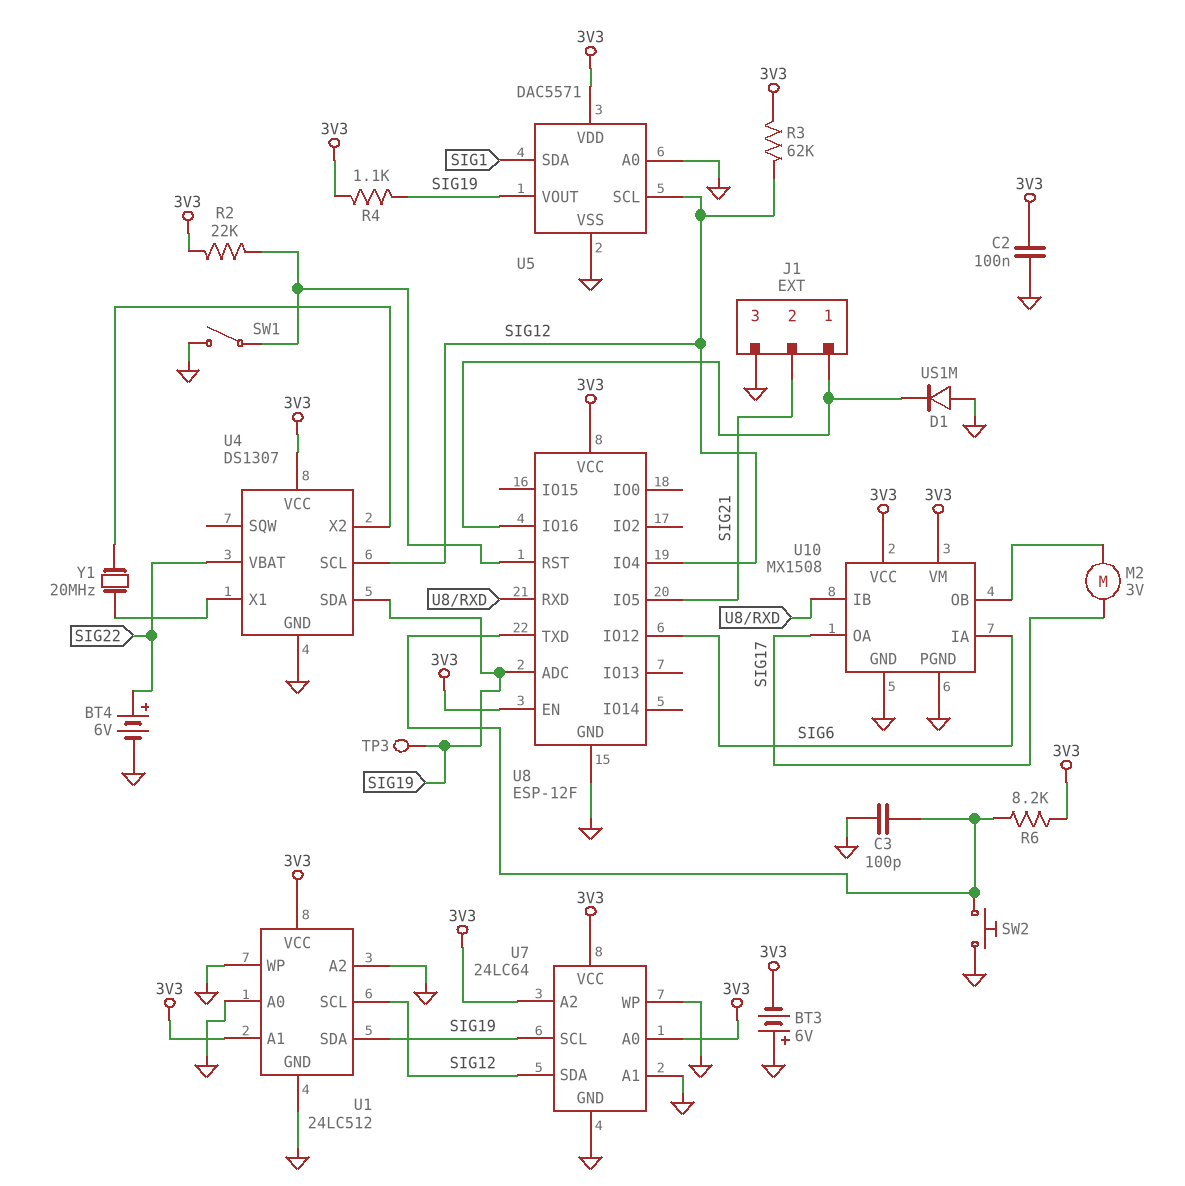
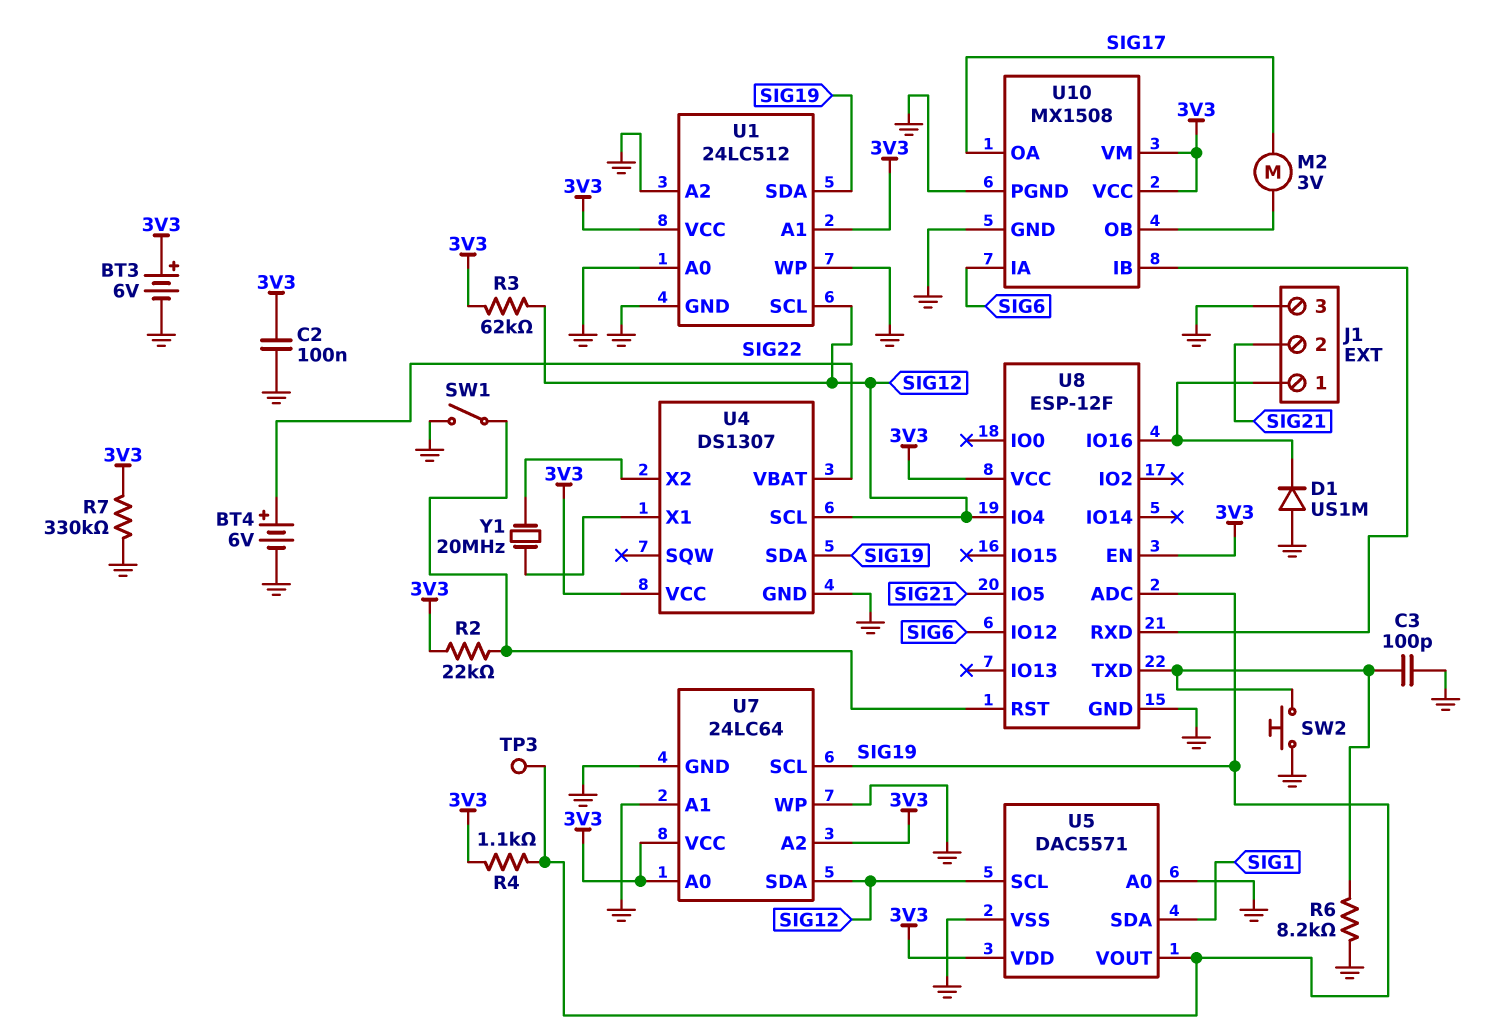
BT3: 6V (plus GND, minus 3V3) -> 6V (plus 3V3, minus GND)
R6: 8.2k (3V3, U8/TXD) -> 8.2k (GND, U8/TXD)
R7: none -> 330k (3V3, GND)

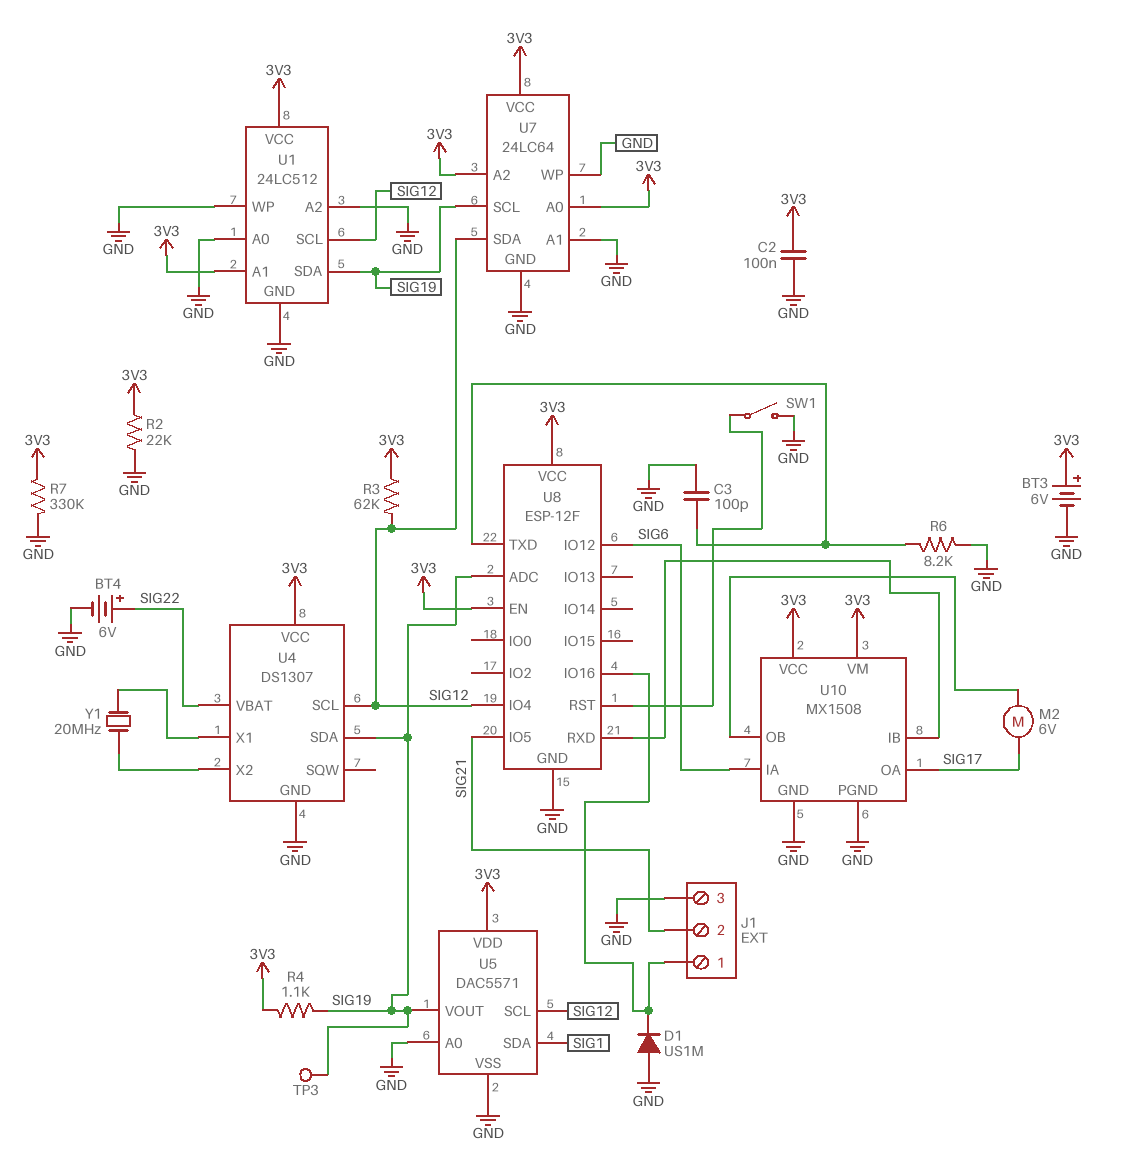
M2: motor 3V (SIG17, U10/OB) -> motor 6V (SIG17, U10/OB)
R2: 22k (3V3, U8/RST) -> 22k (3V3, GND)
SW2: button (GND, U8/TXD) -> none

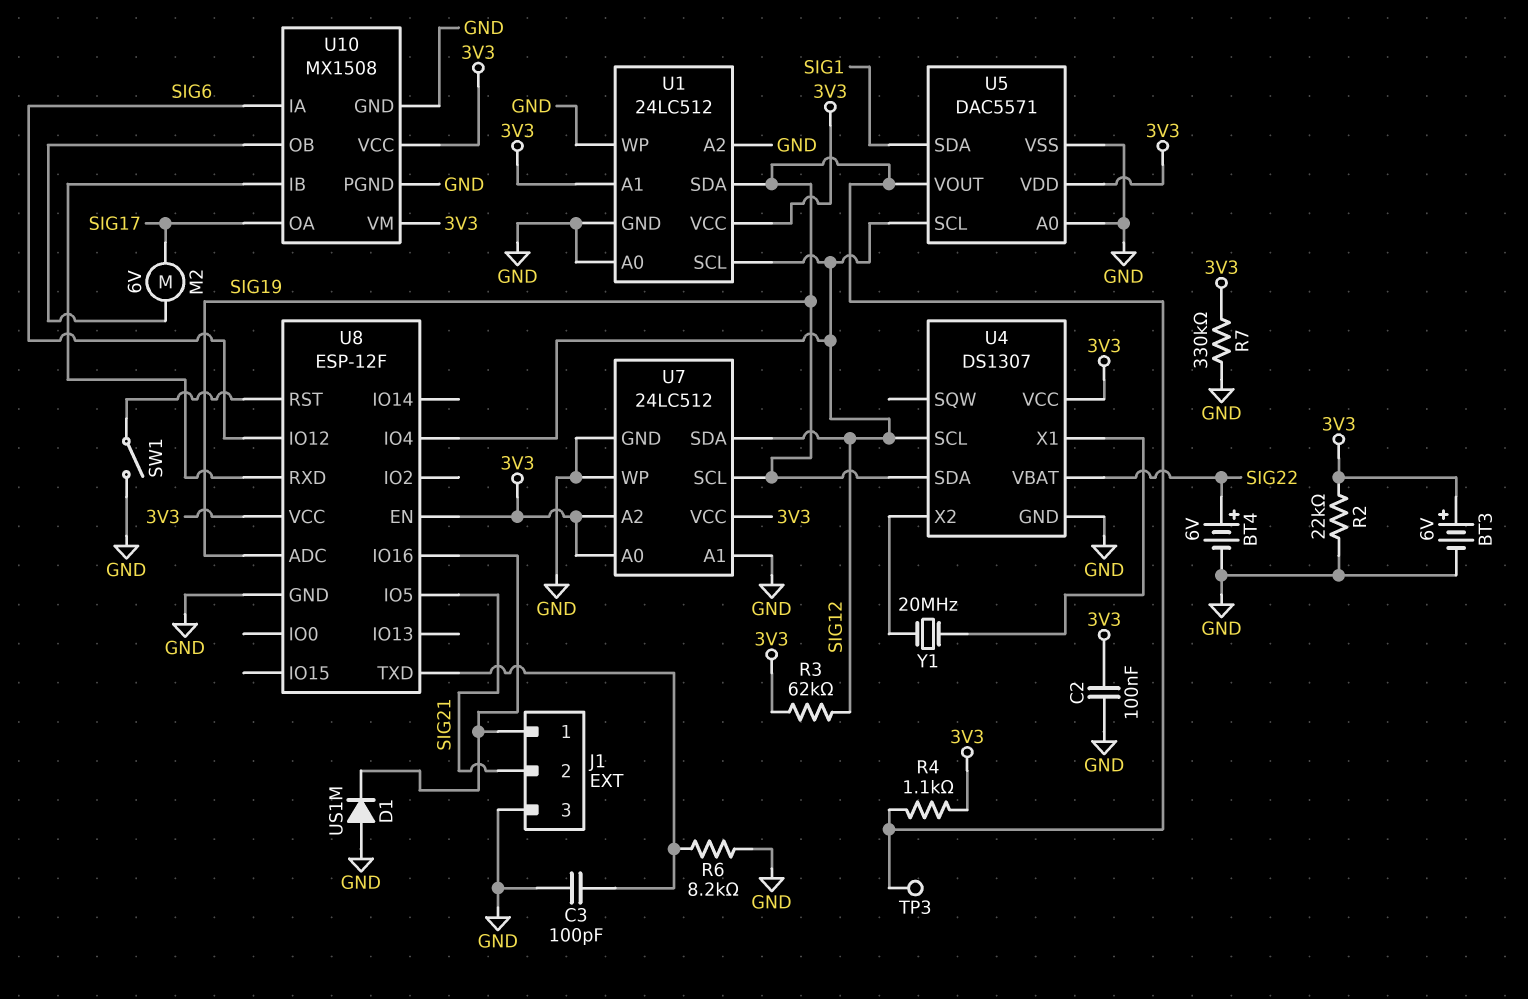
U7: 24LC64 -> 24LC512

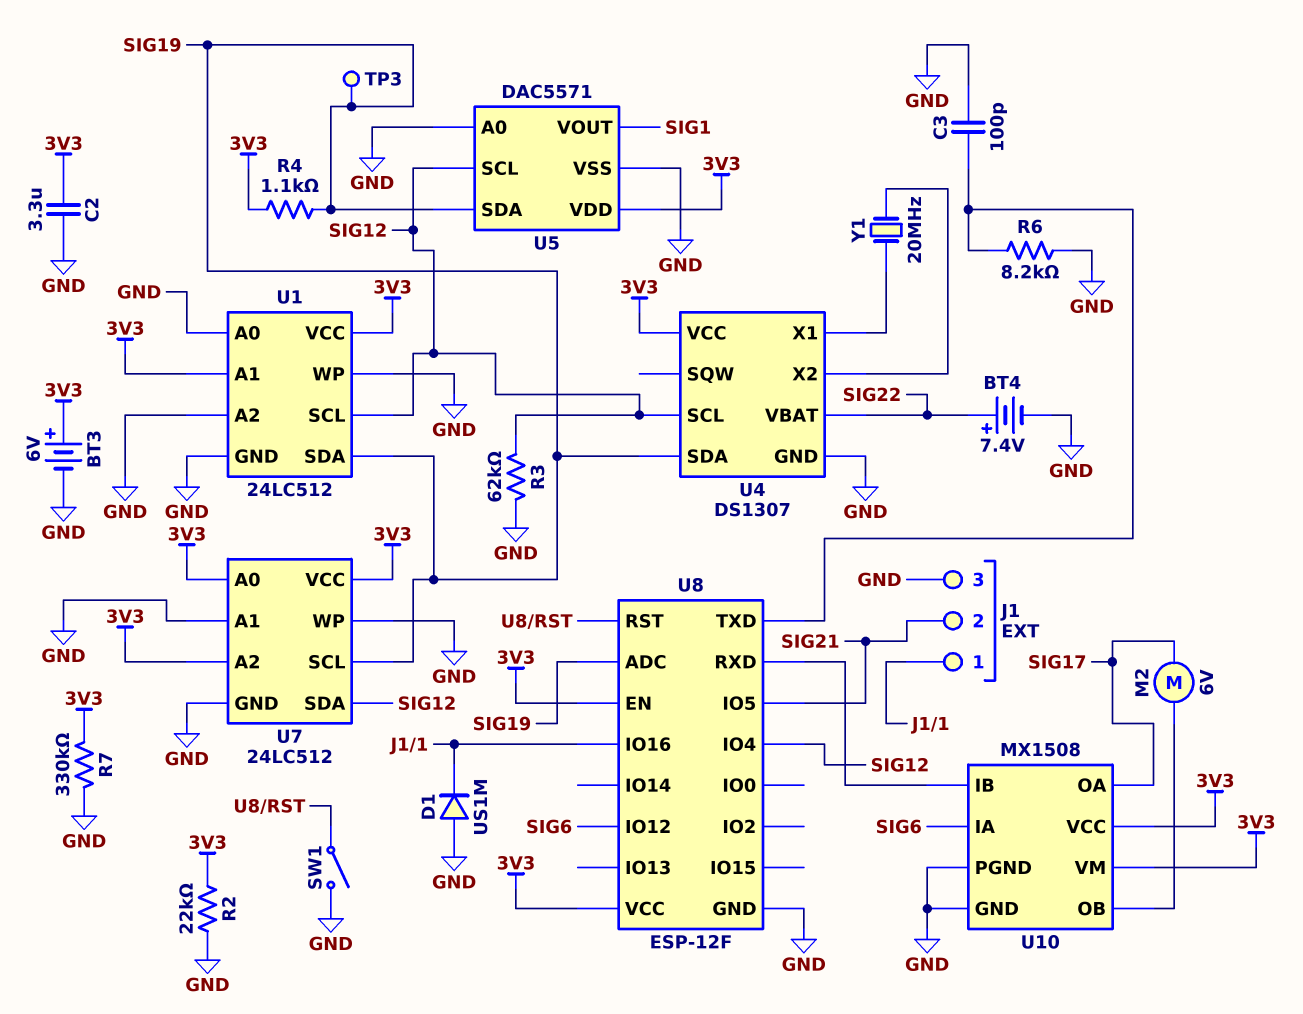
BT4: 6V (plus SIG22, minus GND) -> 7.4V (plus SIG22, minus GND)
C2: 100nF (3V3, GND) -> 3.3uF (3V3, GND)
R3: 62k (3V3, SIG12) -> 62k (GND, SIG12)
U5 pin SDA: SIG1 -> SIG19
U5 pin VOUT: SIG19 -> SIG1

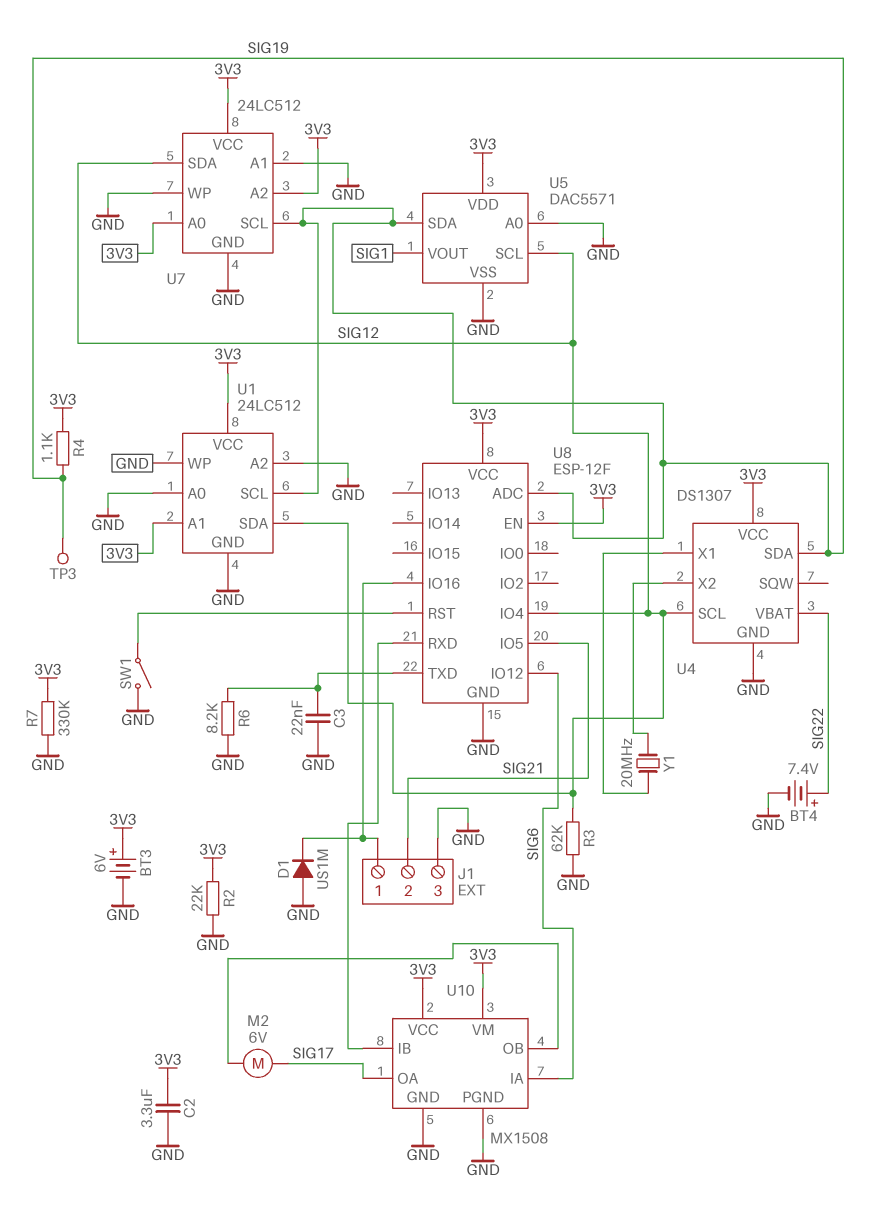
C3: 100pF (GND, U8/TXD) -> 22nF (GND, U8/TXD)
U1 pin SCL: SIG12 -> SIG19
U1 pin SDA: SIG19 -> SIG12

